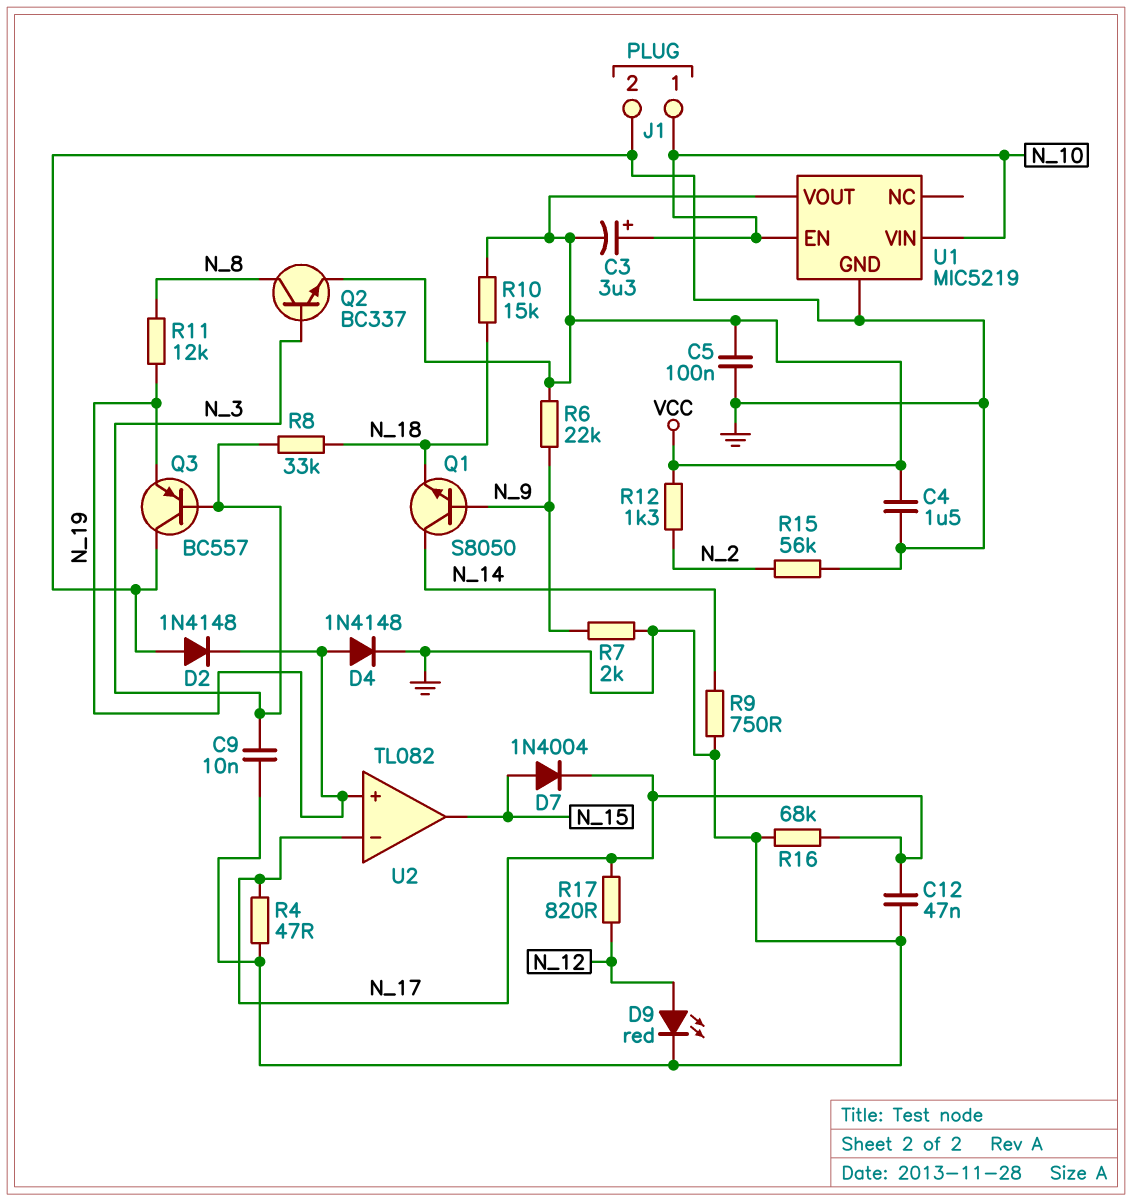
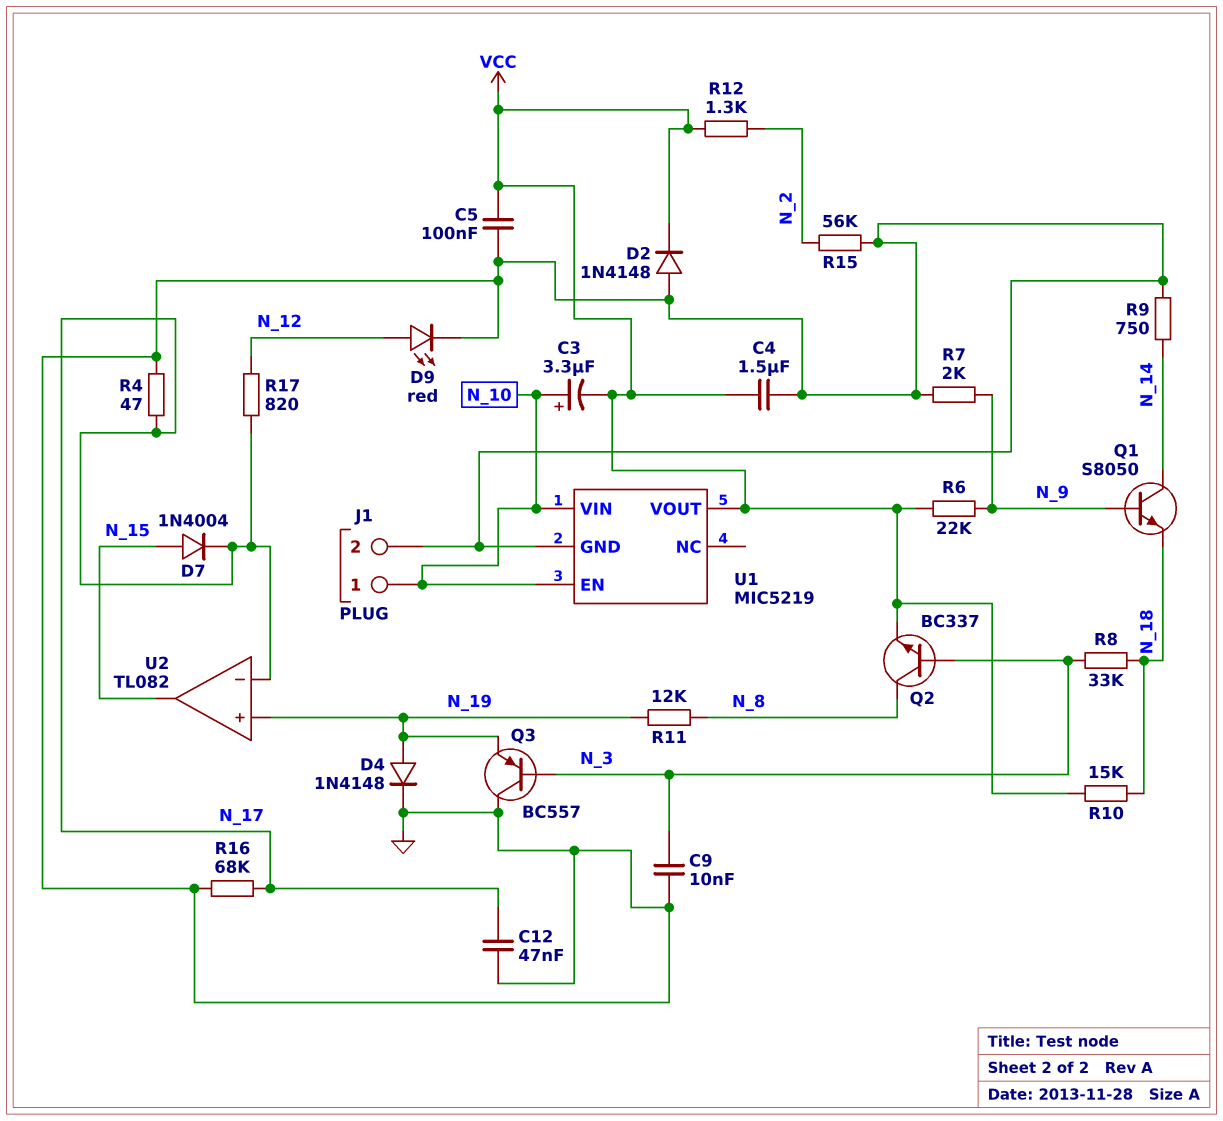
D2: diode 1N4148 (A GND, K N_19) -> diode 1N4148 (A GND, K VCC)

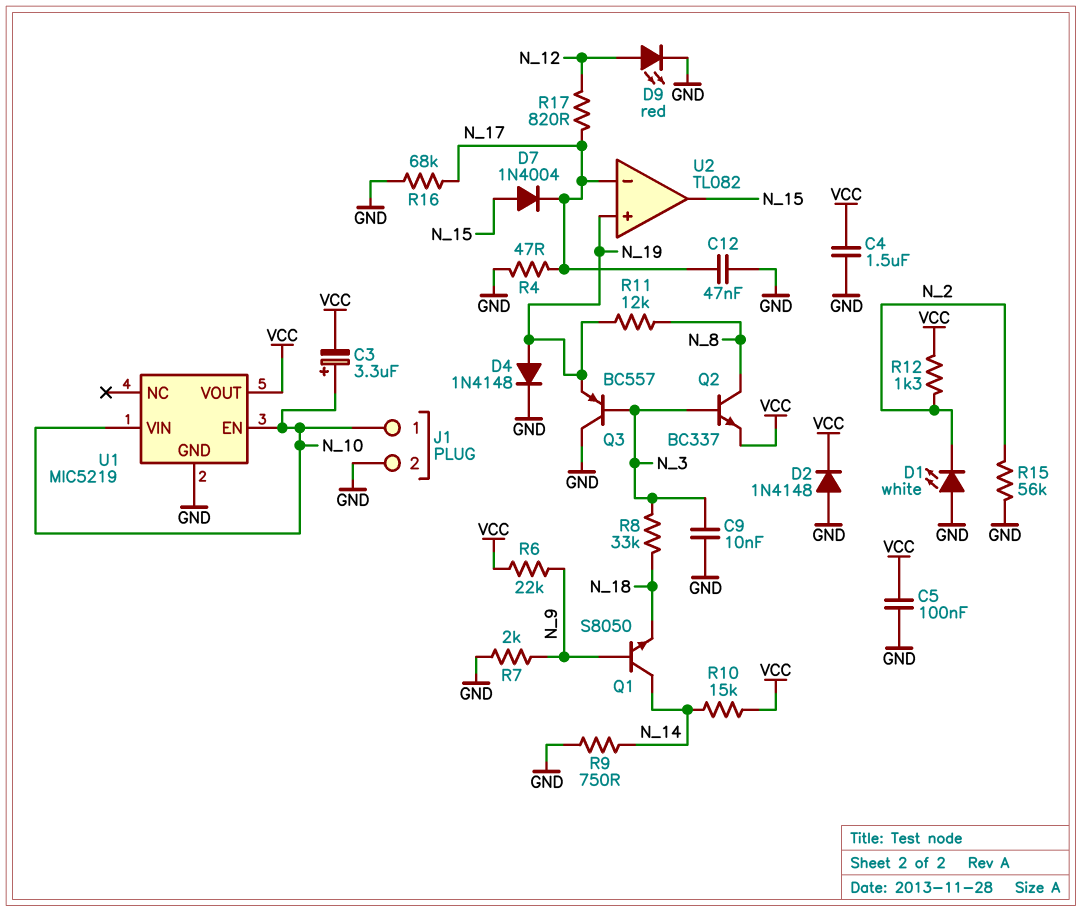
D1: none -> LED white (A GND, K N_2)
R10: 15k (N_18, VCC) -> 15k (N_14, VCC)

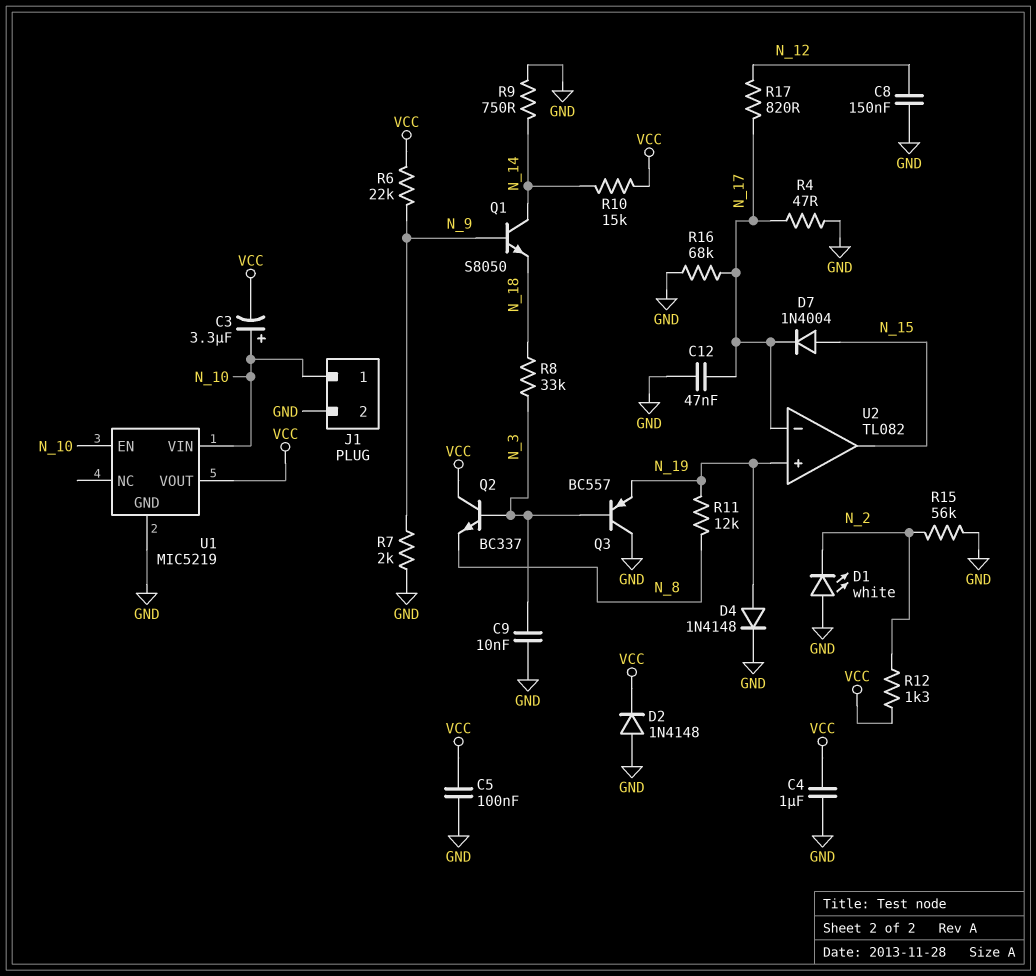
C4: 1.5uF (GND, VCC) -> 1uF (GND, VCC)
C8: none -> 150nF (GND, N_12)
D9: LED red (A N_12, K GND) -> none
Q2: NPN BC337 (B N_3, C N_8, E VCC) -> NPN BC337 (B N_3, C VCC, E N_8)

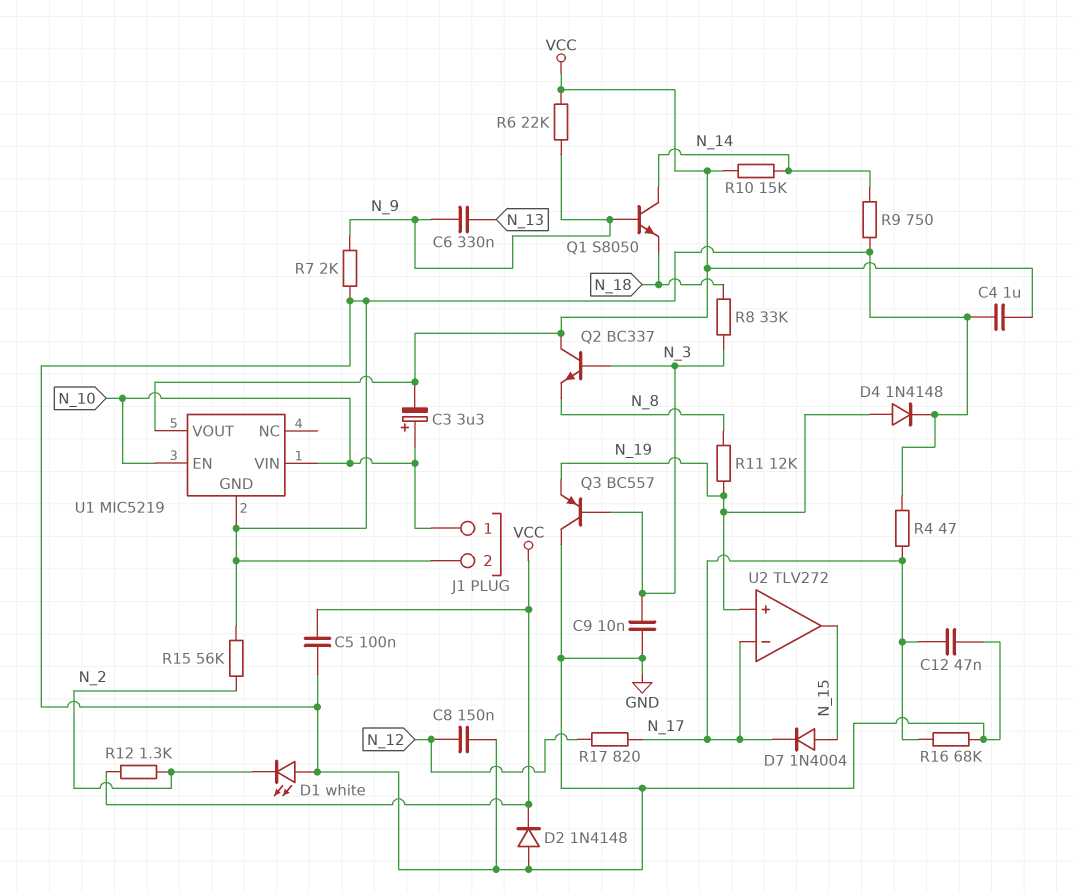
C6: none -> 330nF (N_9, N_13)
U2: TL082 -> TLV272

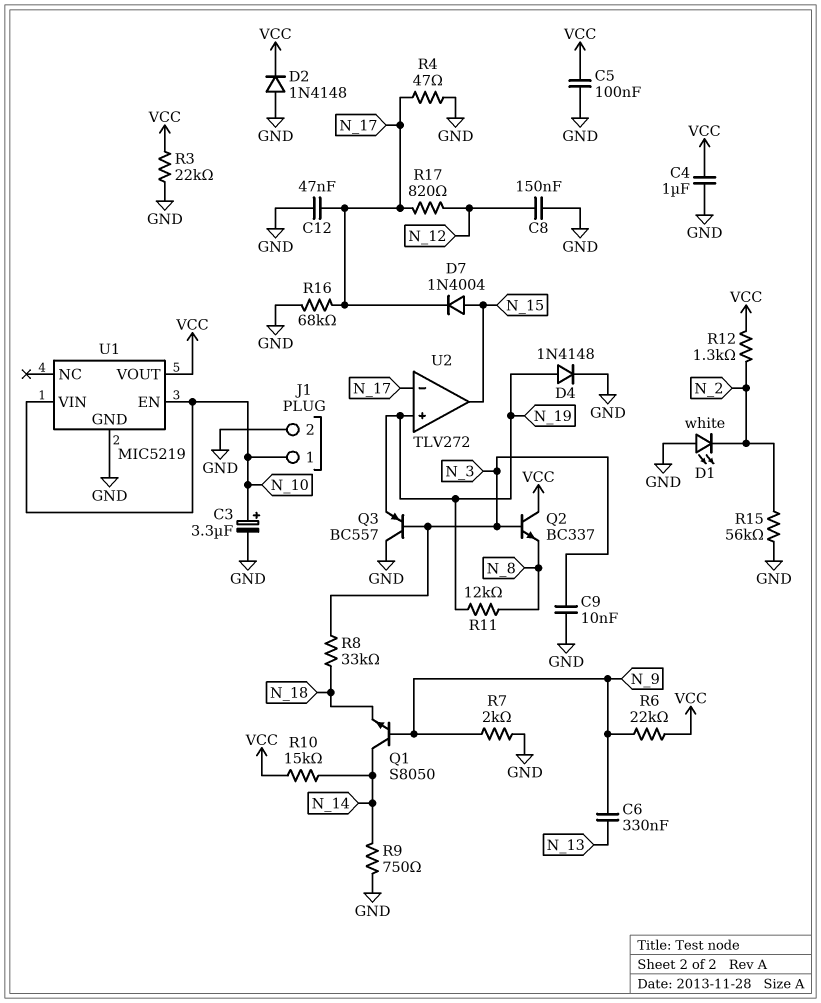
C3: 3.3uF (plus N_10, minus VCC) -> 3.3uF (plus N_10, minus GND)
R3: none -> 22k (GND, VCC)

